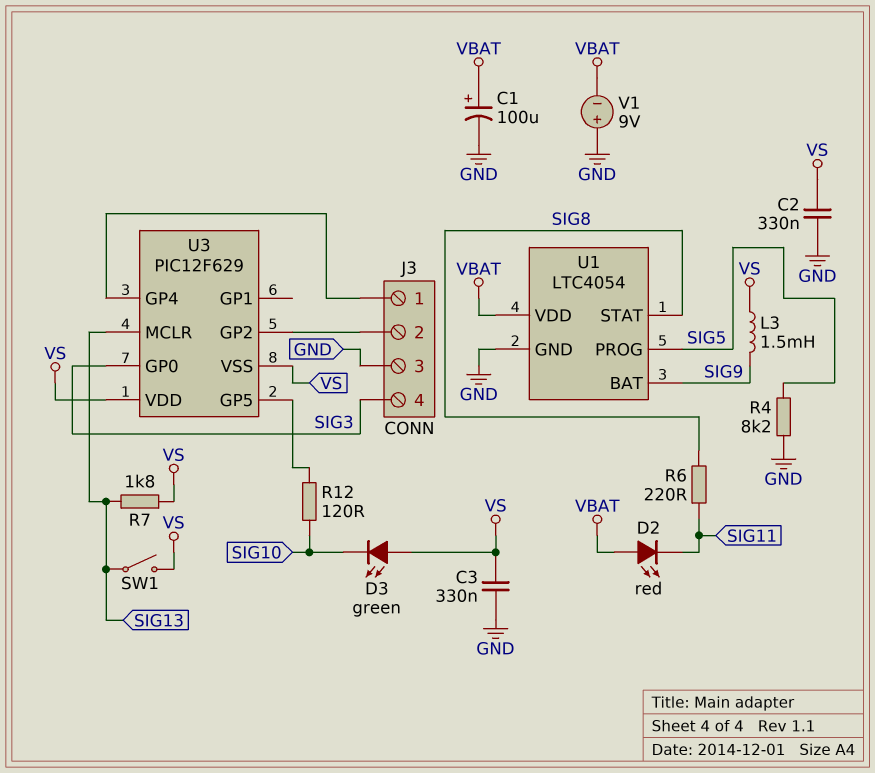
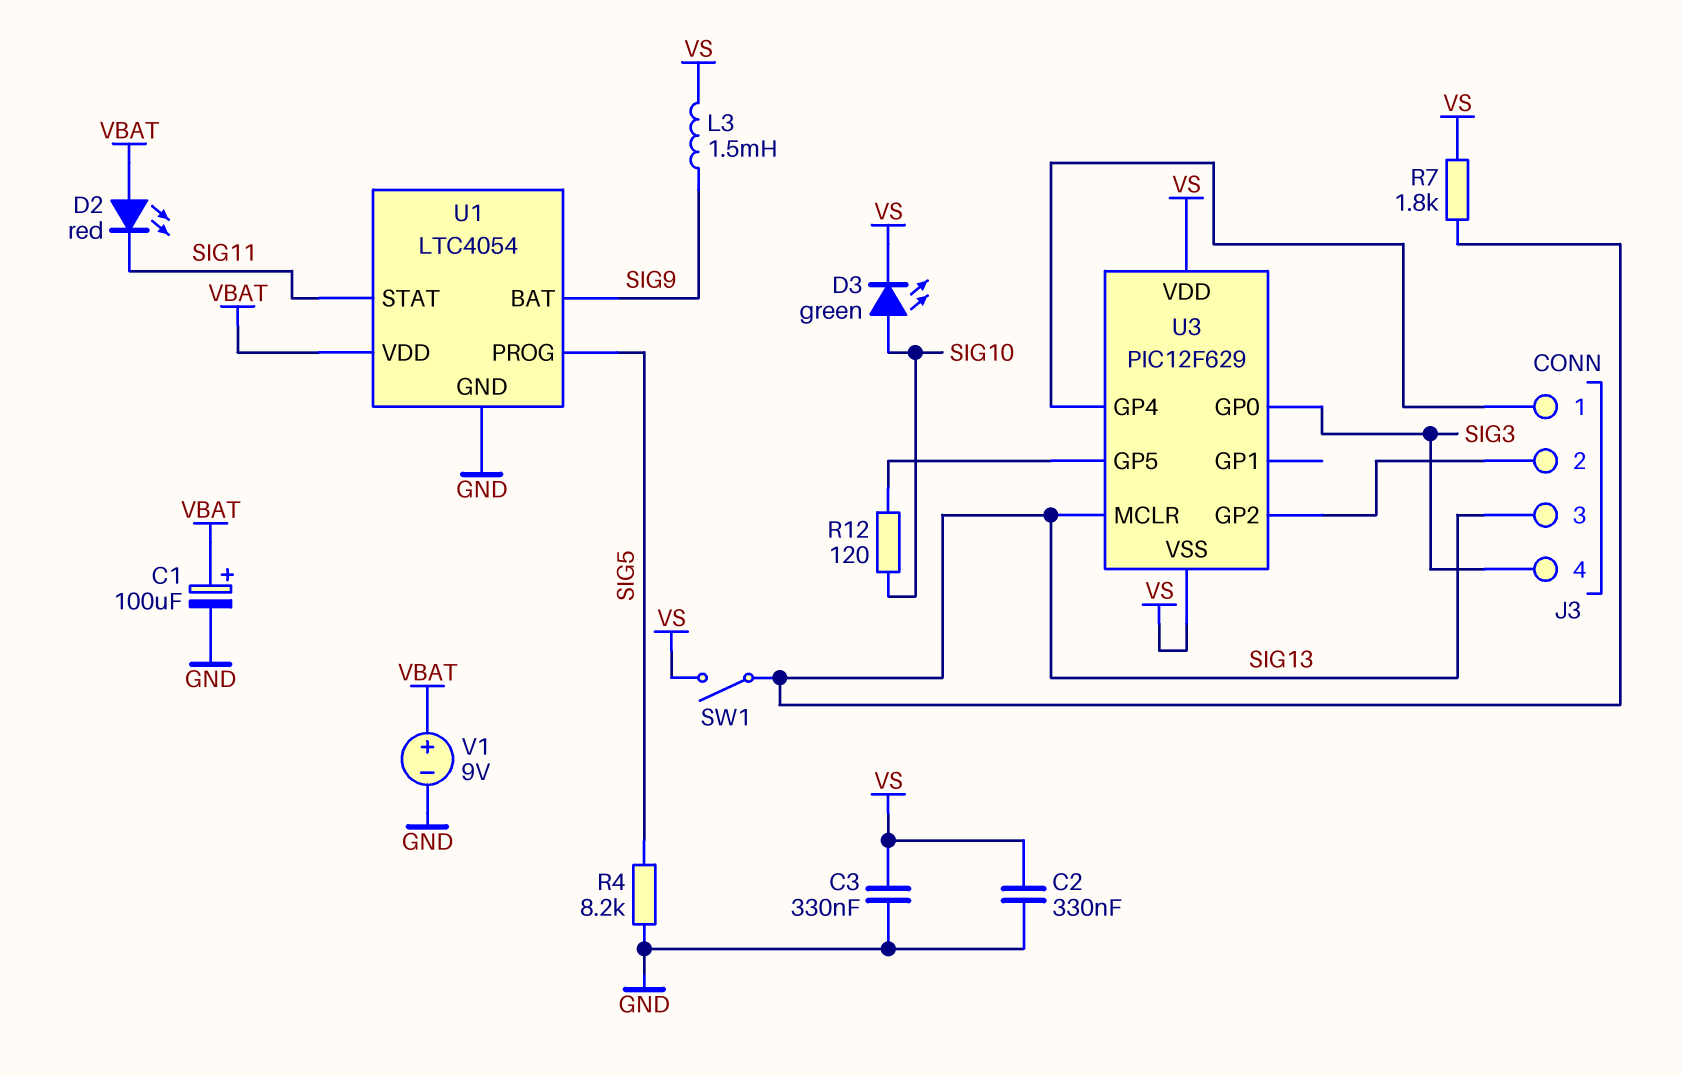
D3: LED green (A VS, K SIG10) -> LED green (A SIG10, K VS)
J3 pin 3: GND -> SIG13
R6: 220 (SIG8, SIG11) -> none
U1 pin STAT: SIG8 -> SIG11
V1: 9V (plus GND, minus VBAT) -> 9V (plus VBAT, minus GND)

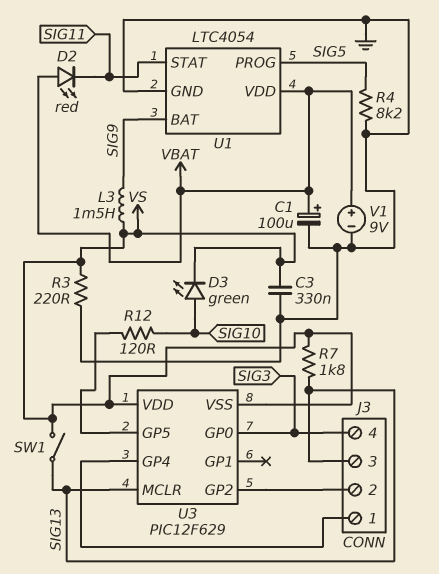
C2: 330nF (GND, VS) -> none
R3: none -> 220 (GND, VS)

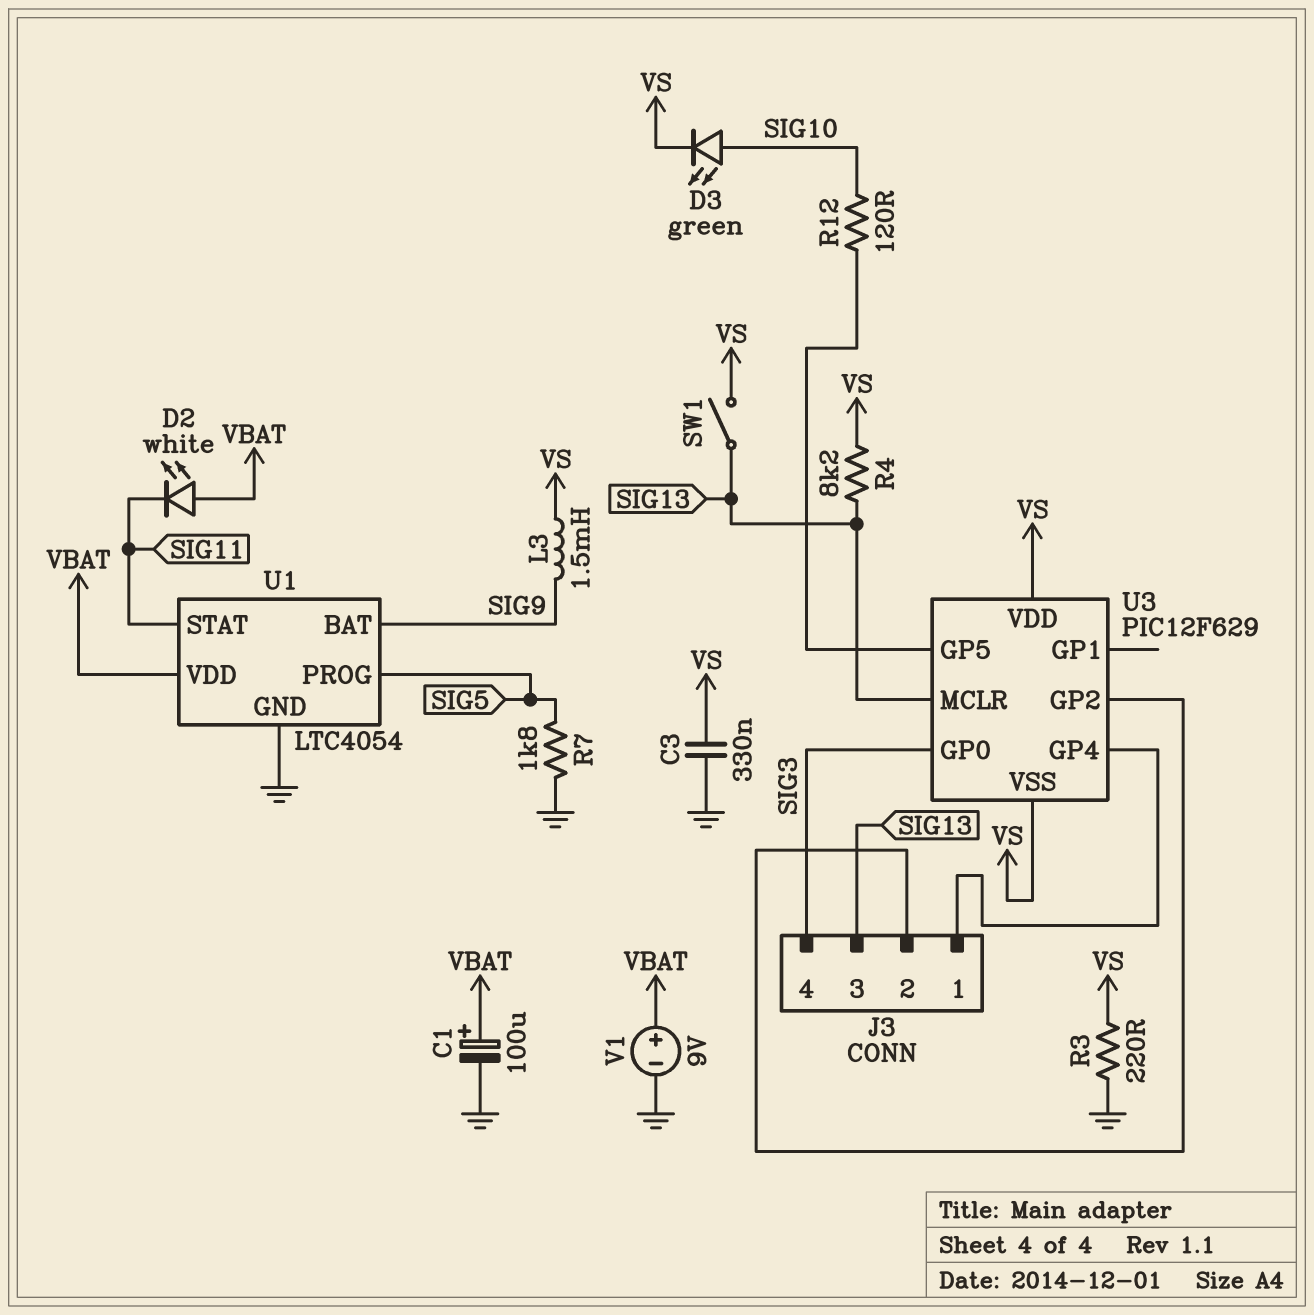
D2: LED red (A VBAT, K SIG11) -> LED white (A VBAT, K SIG11)
R4: 8.2k (GND, SIG5) -> 8.2k (SIG13, VS)
R7: 1.8k (SIG13, VS) -> 1.8k (GND, SIG5)

